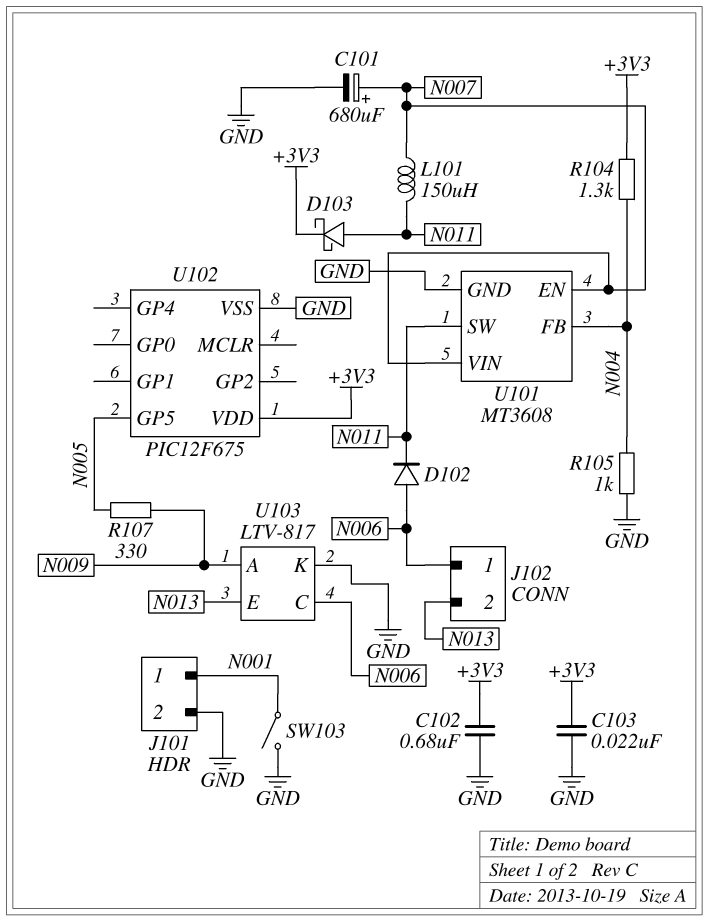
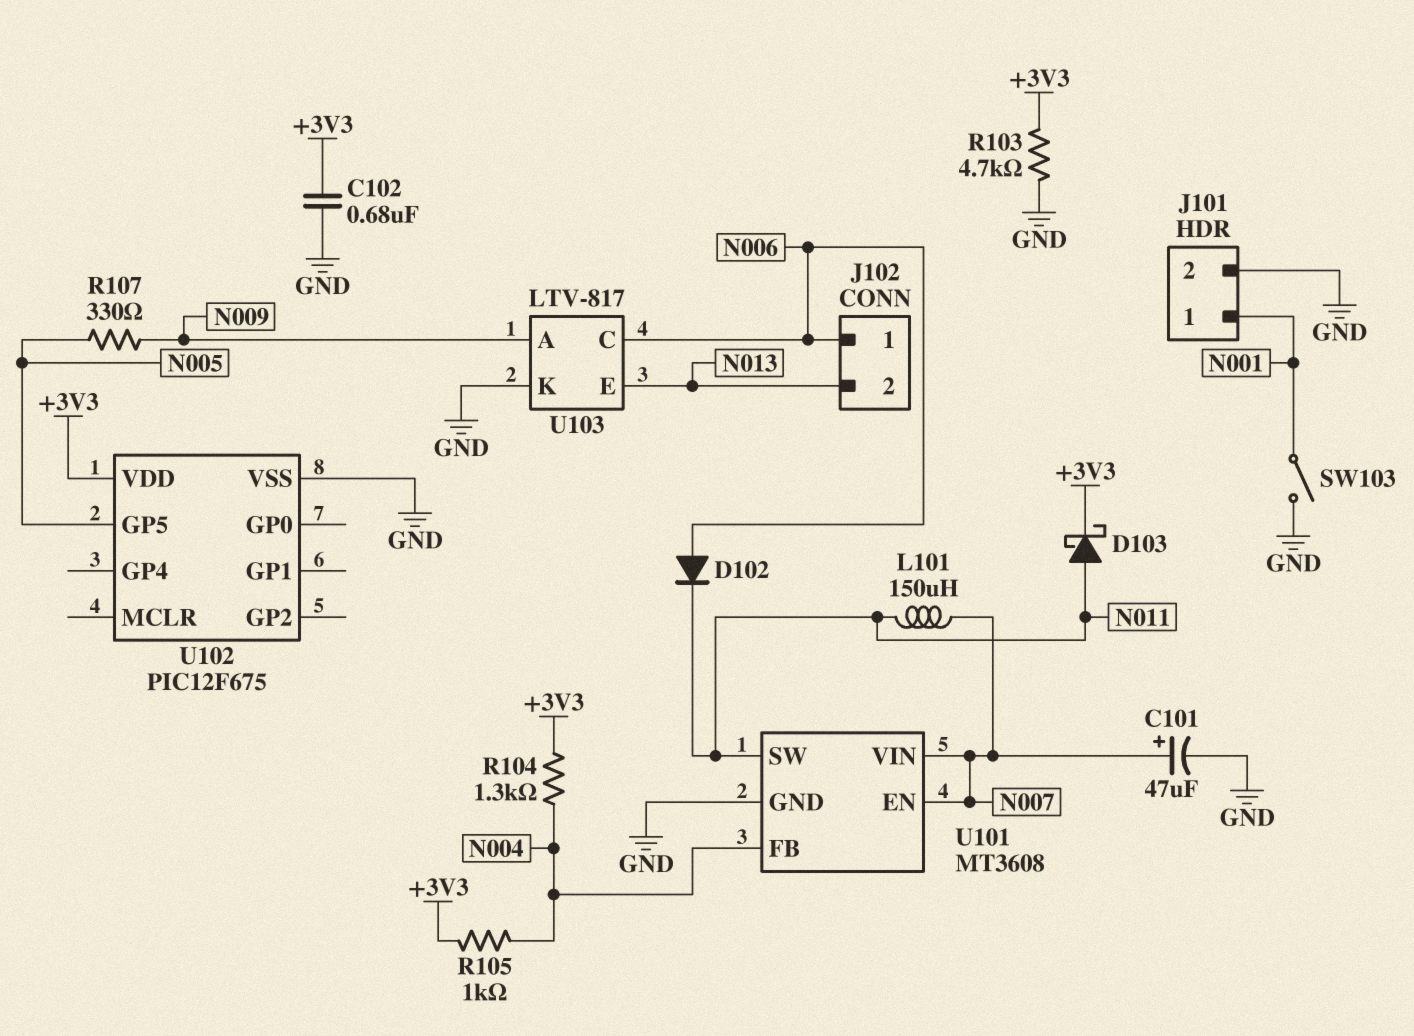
C101: 680uF (plus N007, minus GND) -> 47uF (plus N007, minus GND)
C103: 22nF (+3V3, GND) -> none
R103: none -> 4.7k (+3V3, GND)
R105: 1k (GND, N004) -> 1k (+3V3, N004)

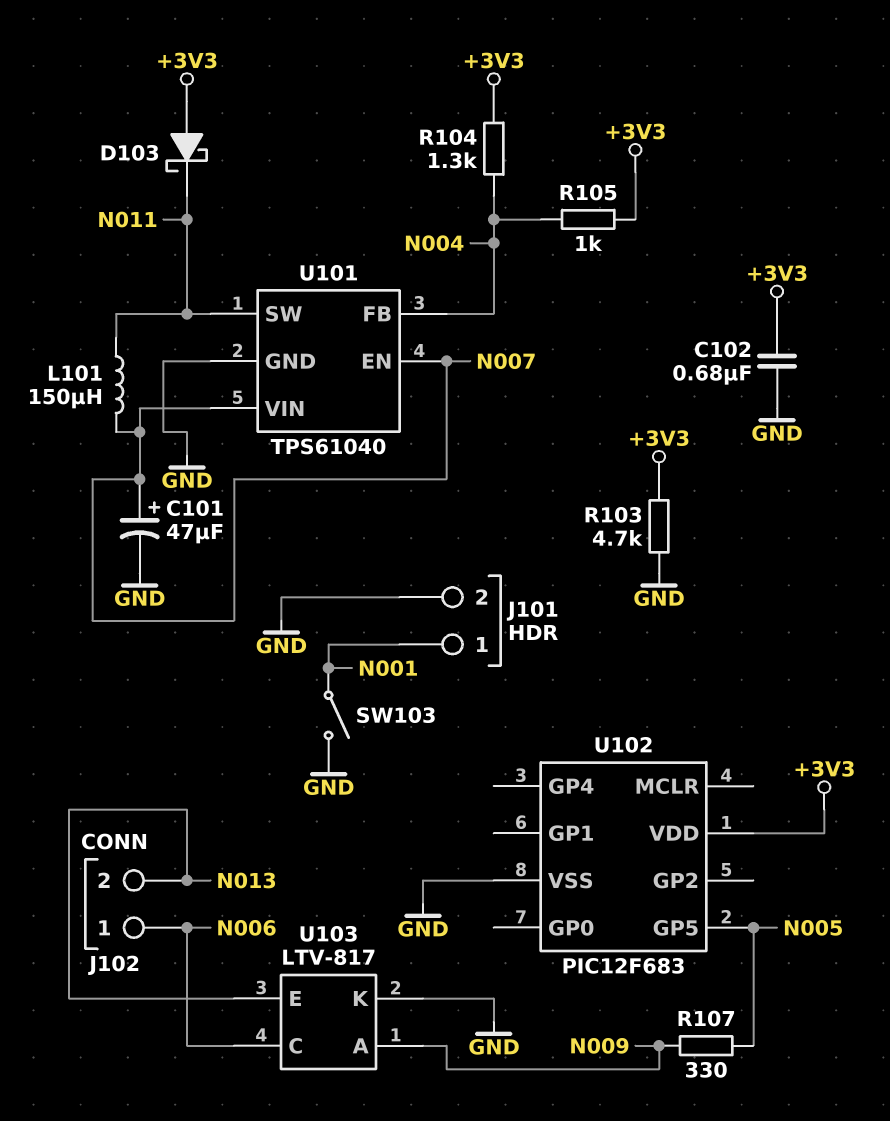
D102: diode (A N006, K N011) -> none
D103: schottky (A N011, K +3V3) -> schottky (A +3V3, K N011)
U101: MT3608 -> TPS61040
U102: PIC12F675 -> PIC12F683

